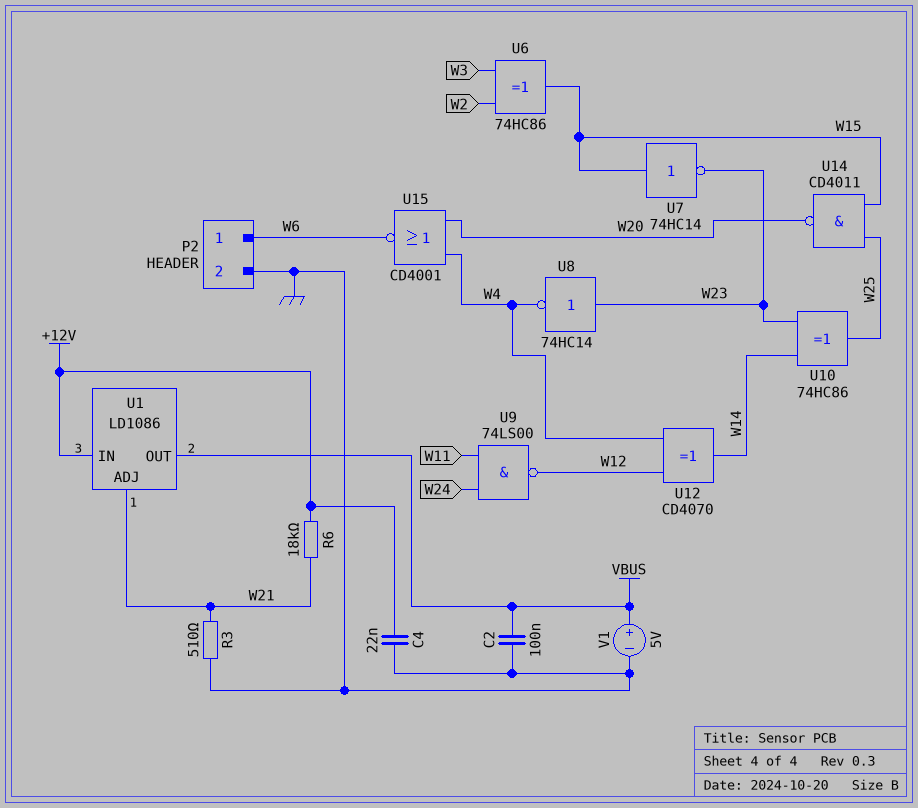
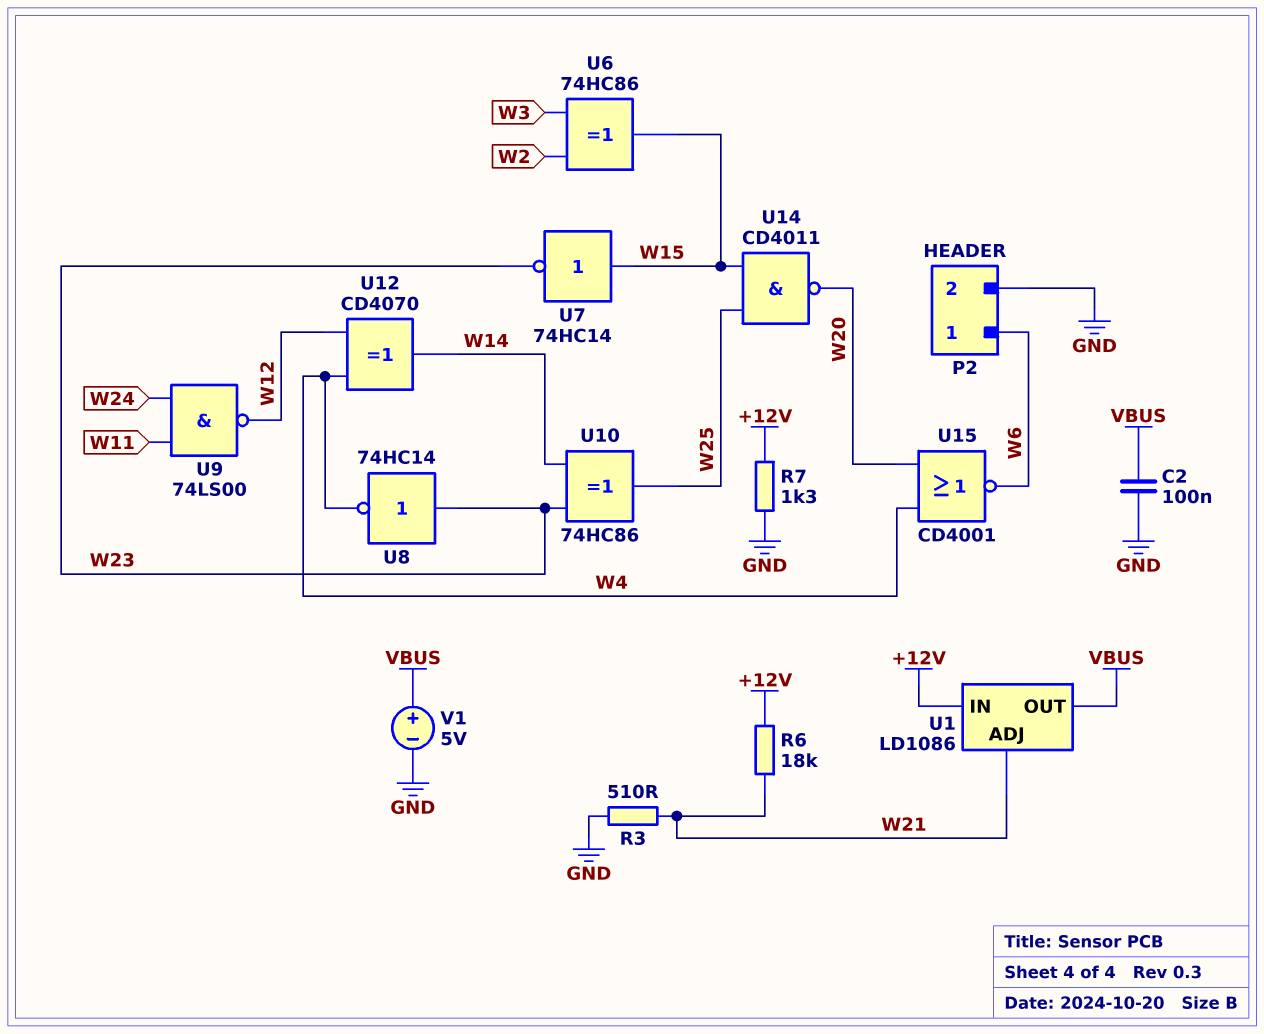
C4: 22nF (+12V, GND) -> none
R7: none -> 1.3k (+12V, GND)

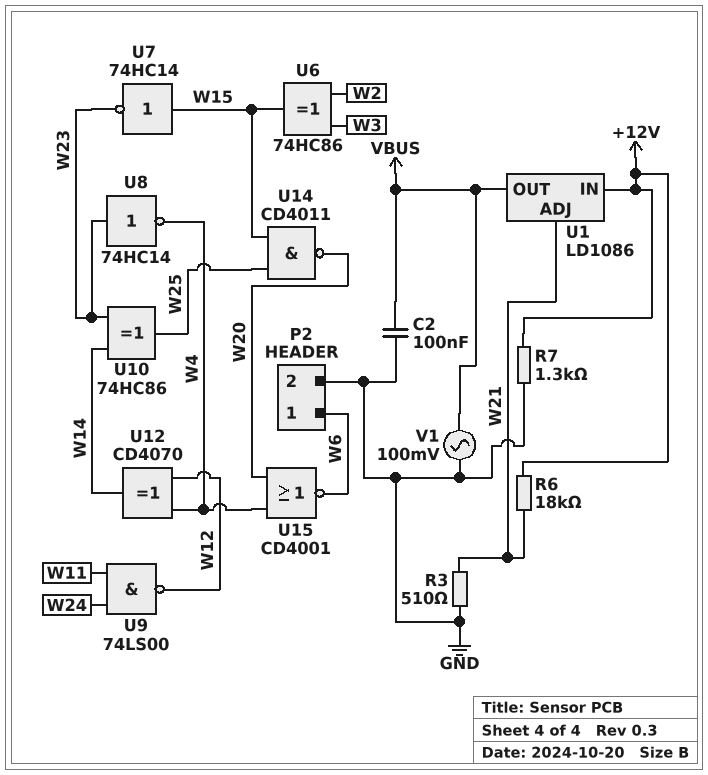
V1: 5V (plus VBUS, minus GND) -> AC 100mV (GND, VBUS)

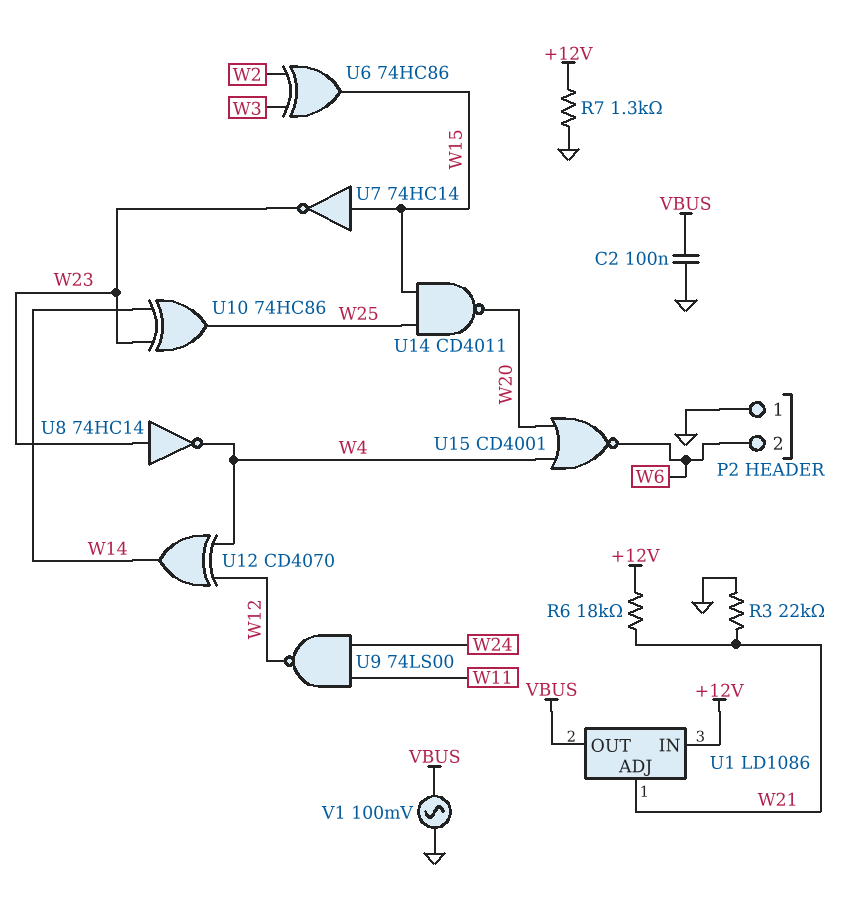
P2 pin 1: W6 -> GND
P2 pin 2: GND -> W6
R3: 510 (GND, W21) -> 22k (GND, W21)

